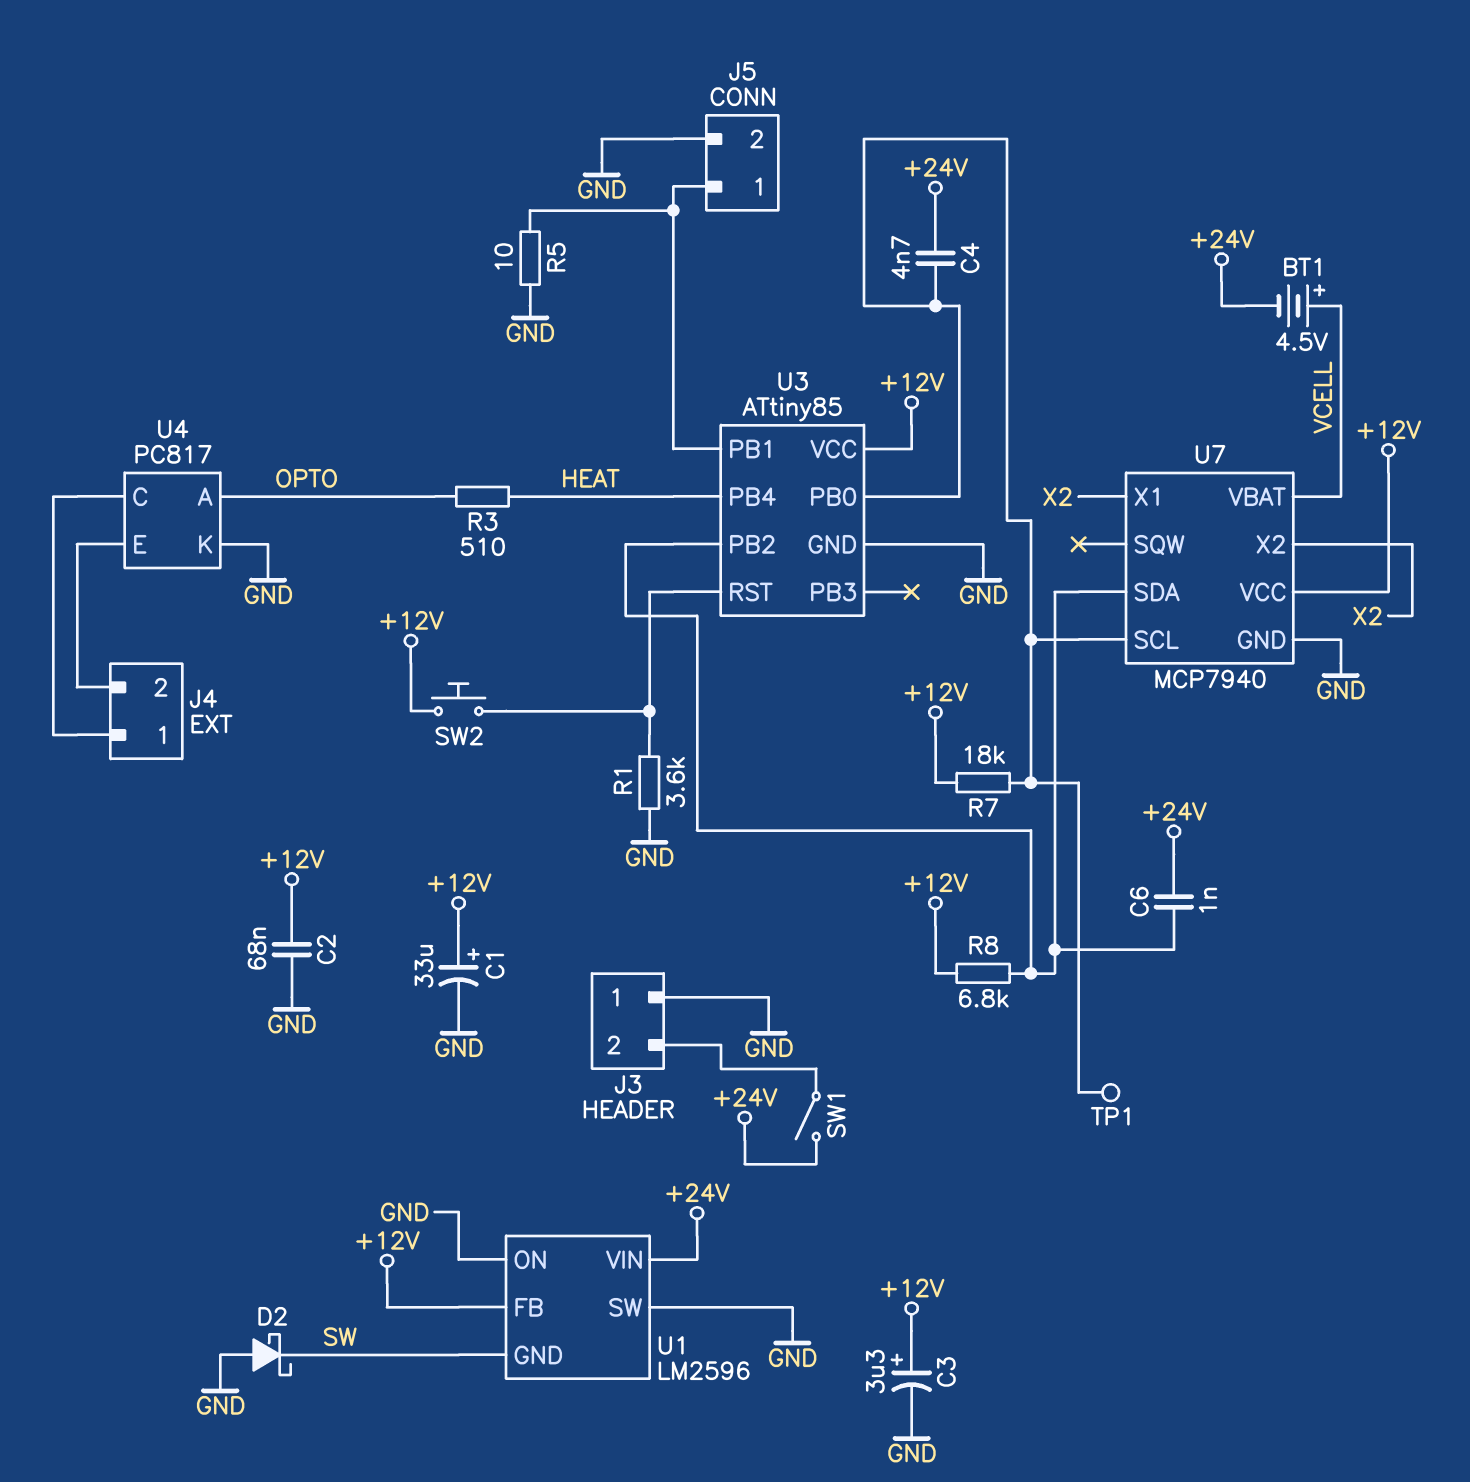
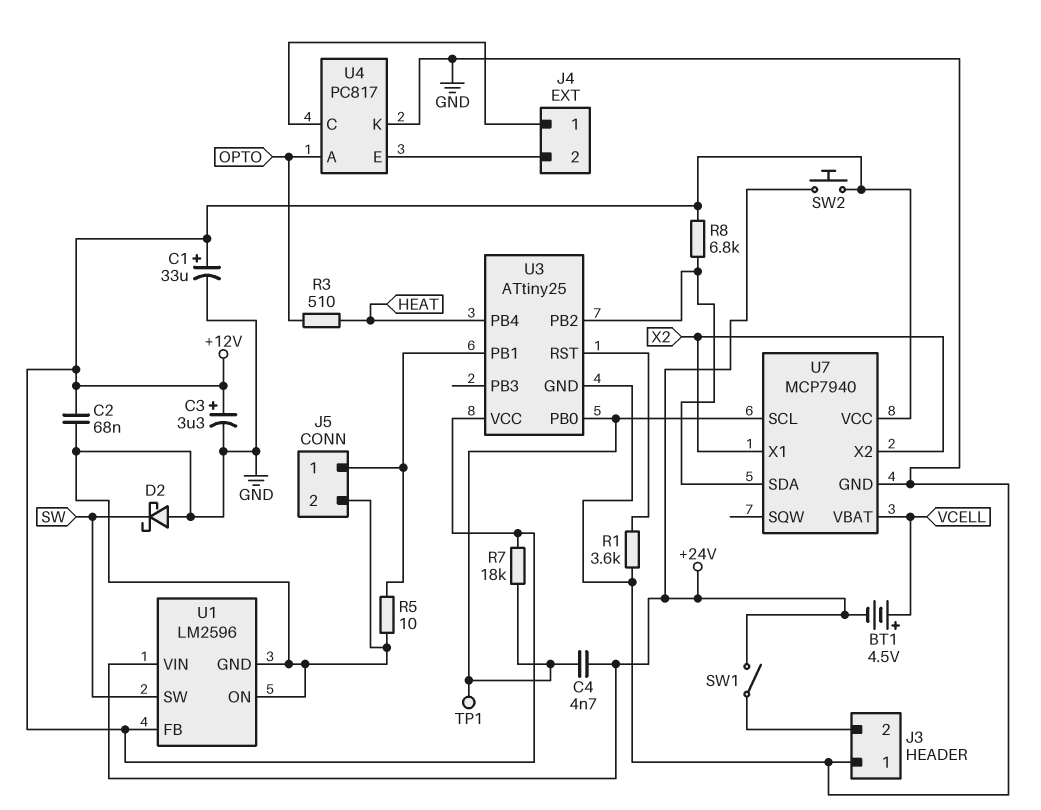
C6: 1nF (+24V, U3/PB2) -> none
SW2: button (+12V, U3/RST) -> button (+12V, +24V)
U1 pin GND: SW -> GND
U1 pin SW: GND -> SW
U3: ATtiny85 -> ATtiny25

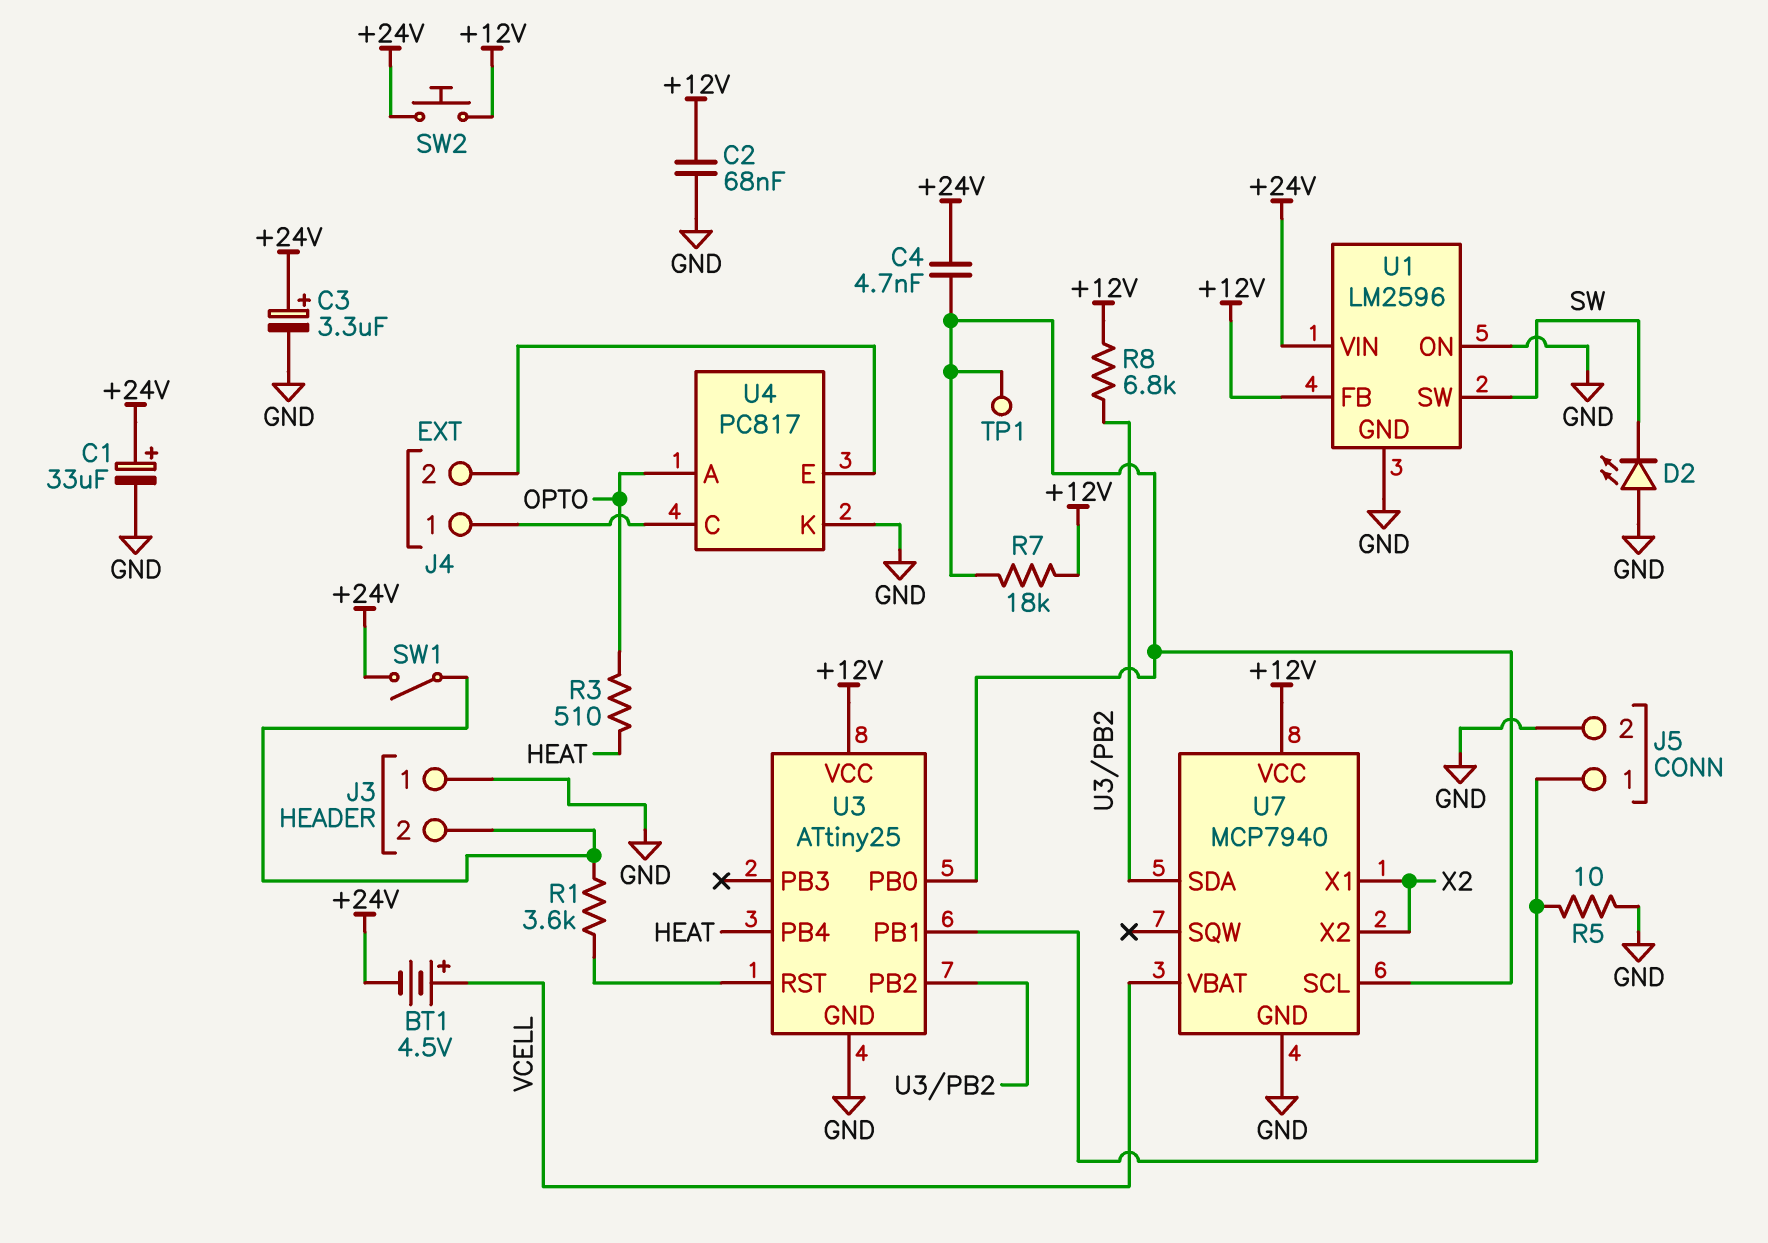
C1: 33uF (plus +12V, minus GND) -> 33uF (plus +24V, minus GND)
C3: 3.3uF (plus +12V, minus GND) -> 3.3uF (plus +24V, minus GND)
D2: schottky (A GND, K SW) -> LED (A GND, K SW)
R1: 3.6k (GND, U3/RST) -> 3.6k (J3/2, U3/RST)

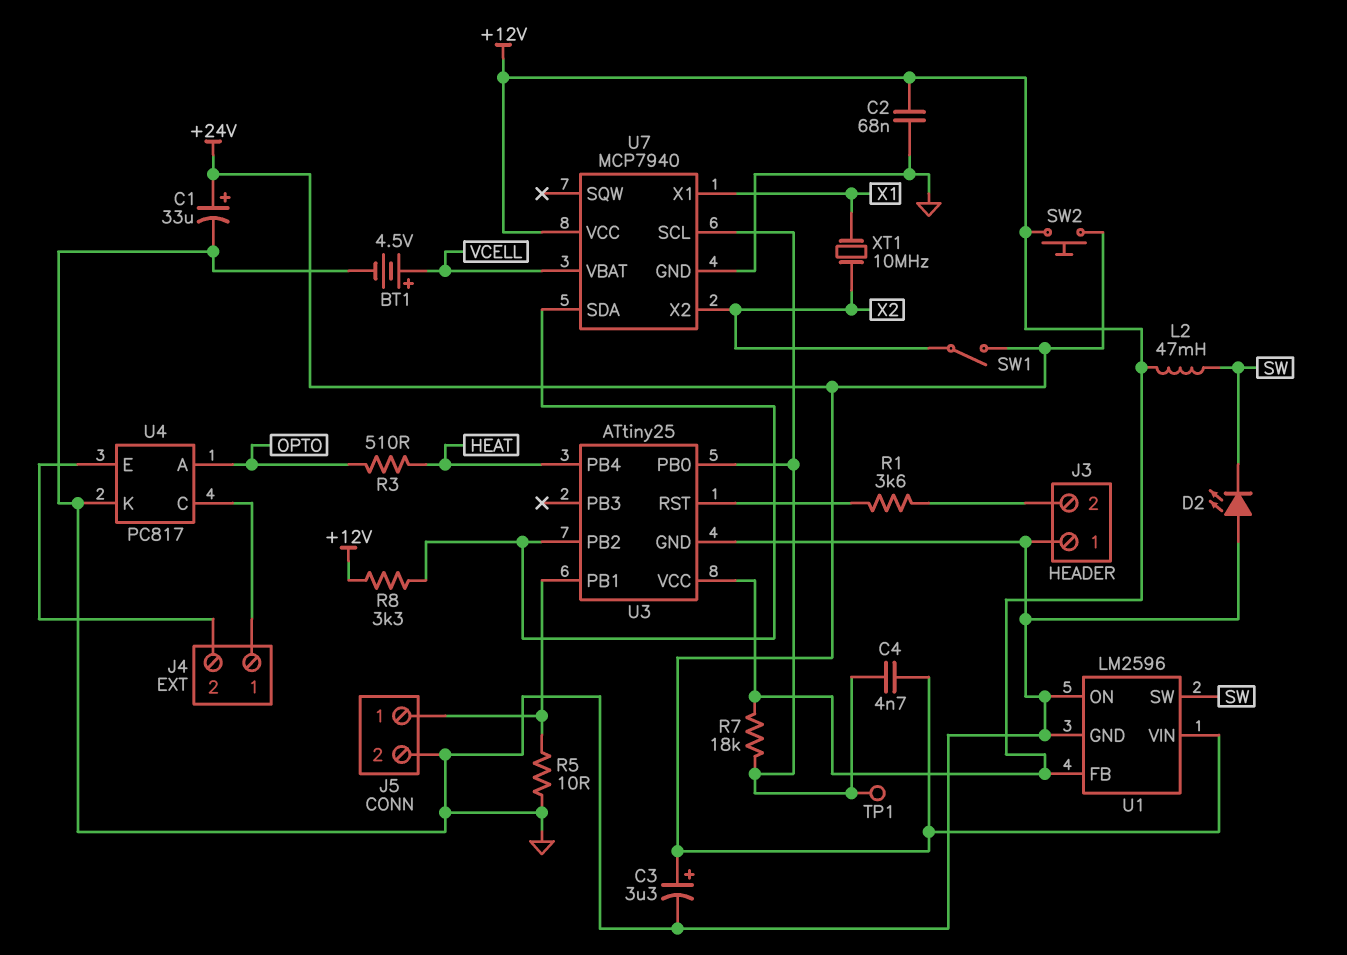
BT1: 4.5V (plus VCELL, minus +24V) -> 4.5V (plus VCELL, minus GND)
L2: none -> 47mH (+12V, SW)
R8: 6.8k (+12V, U3/PB2) -> 3.3k (+12V, U3/PB2)
SW1: switch (+24V, J3/2) -> switch (+24V, X2)
U7 pin X1: X2 -> X1
XT1: none -> 10MHz (X1, X2)

